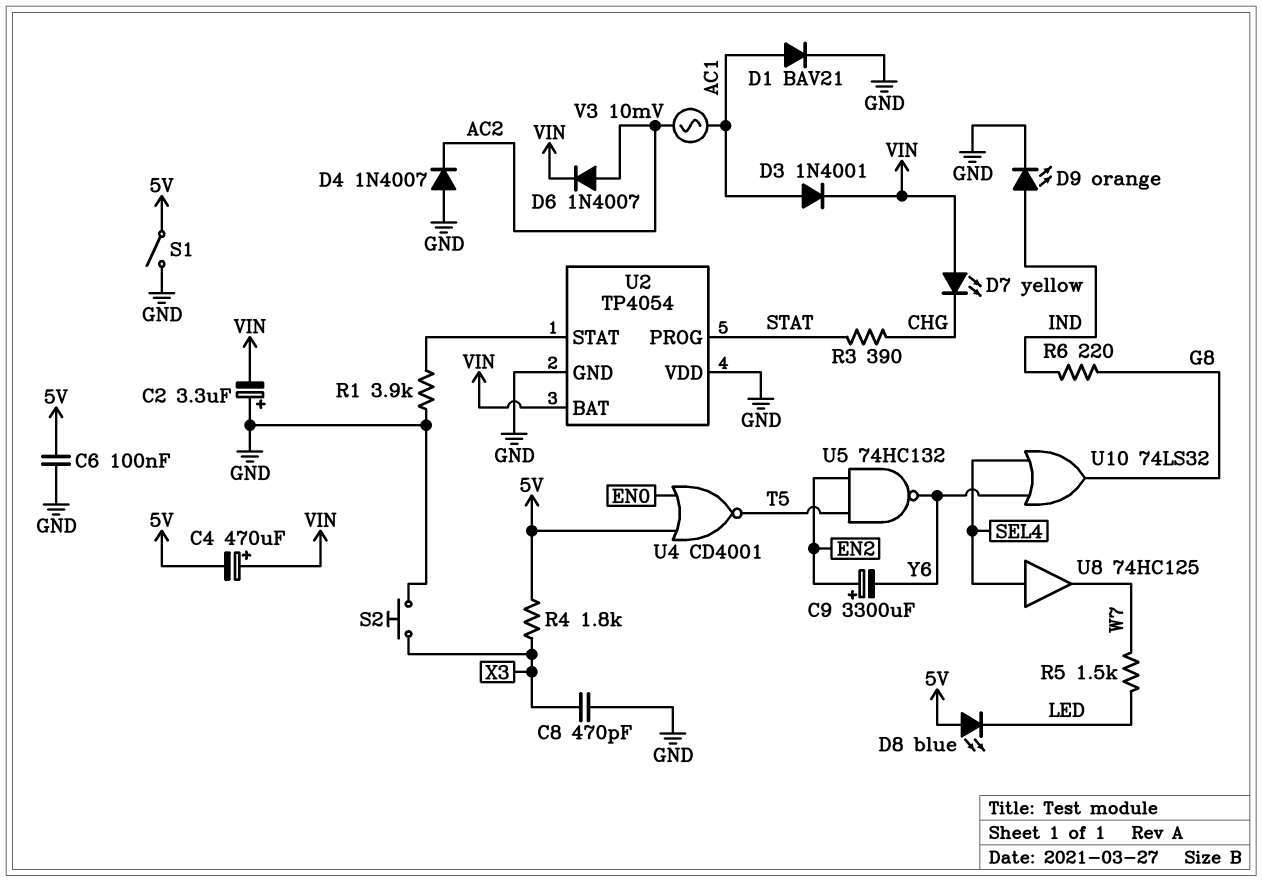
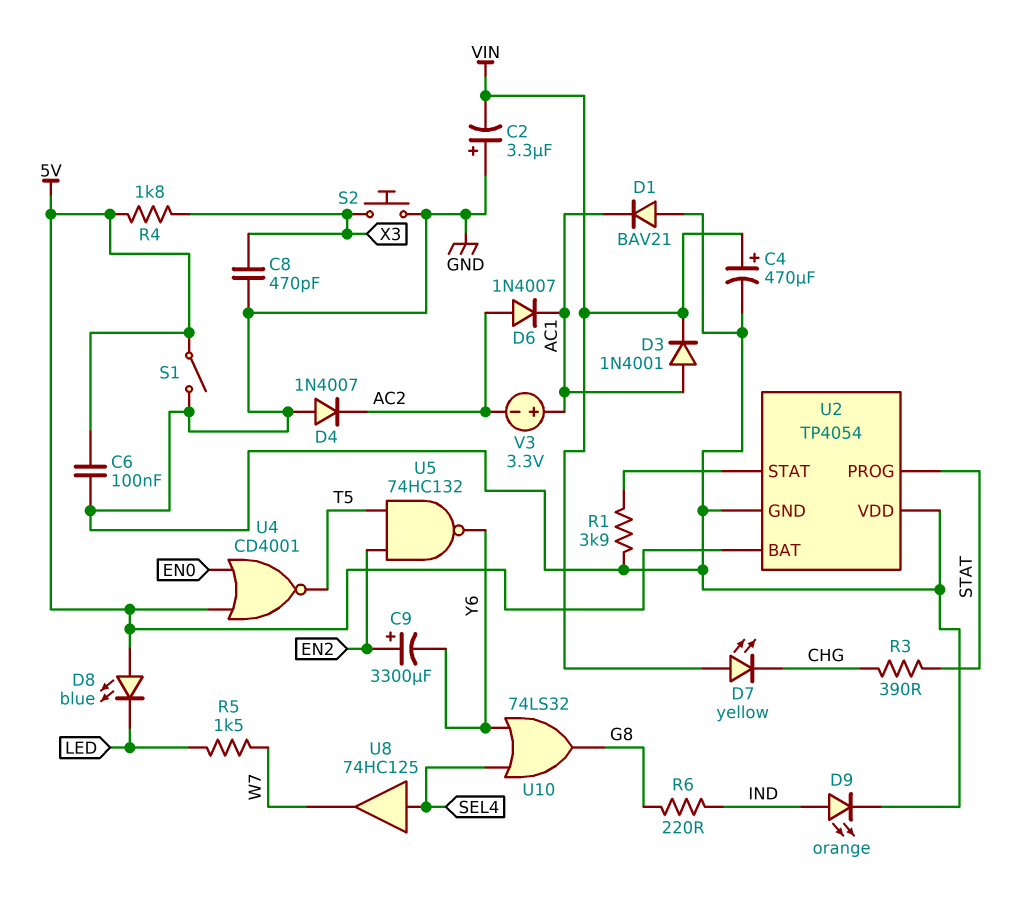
C4: 470uF (plus VIN, minus 5V) -> 470uF (plus VIN, minus GND)
D1: diode BAV21 (A AC1, K GND) -> diode BAV21 (A GND, K AC1)
D6: diode 1N4007 (A AC2, K VIN) -> diode 1N4007 (A AC2, K AC1)
U2 pin BAT: VIN -> 5V
V3: AC 10mV (AC1, AC2) -> 3.3V (plus AC1, minus AC2)

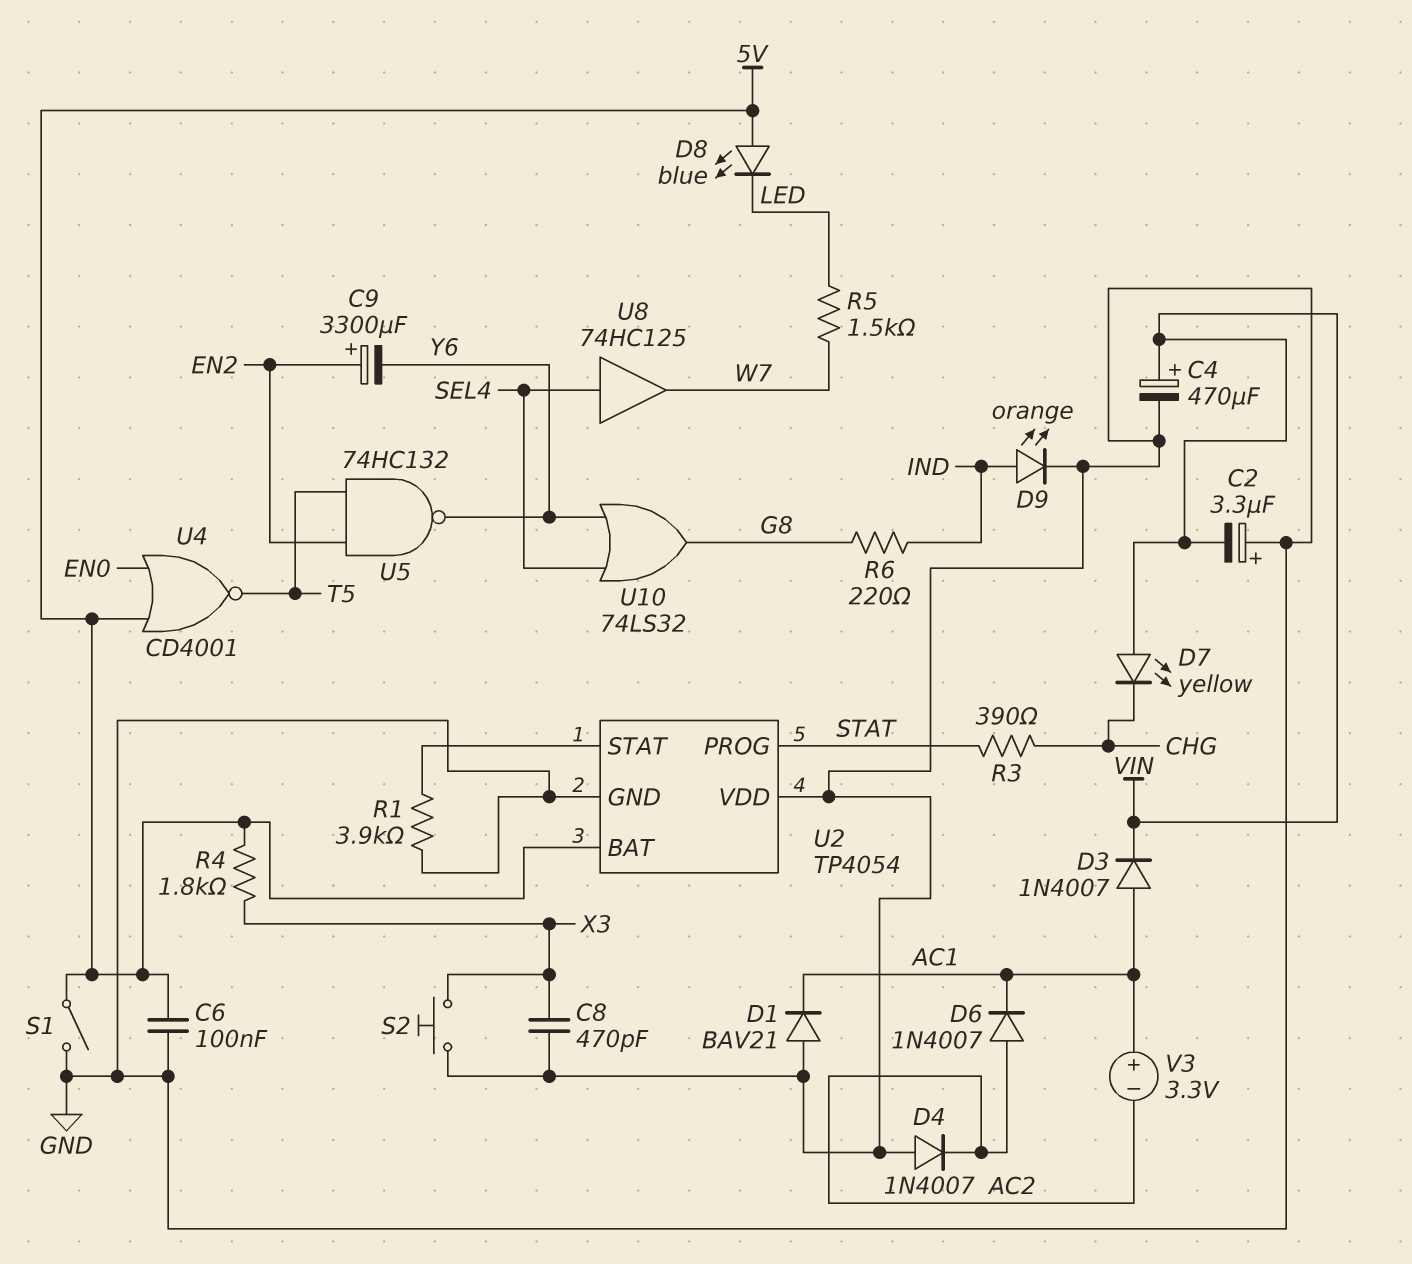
D3: diode 1N4001 (A AC1, K VIN) -> diode 1N4007 (A AC1, K VIN)

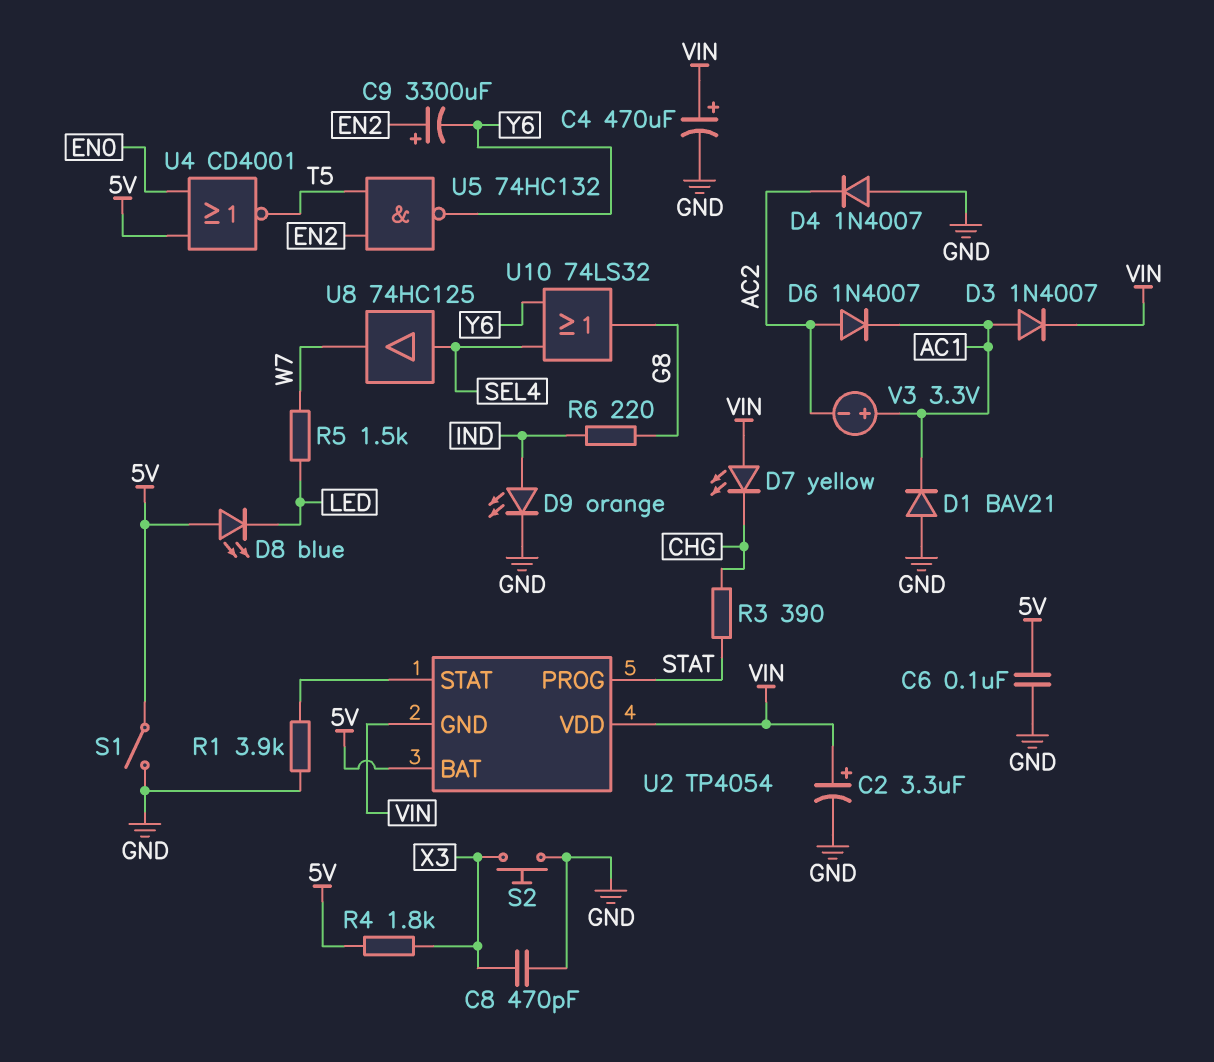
C2: 3.3uF (plus GND, minus VIN) -> 3.3uF (plus VIN, minus GND)
U2 pin GND: GND -> VIN
U2 pin VDD: GND -> VIN

